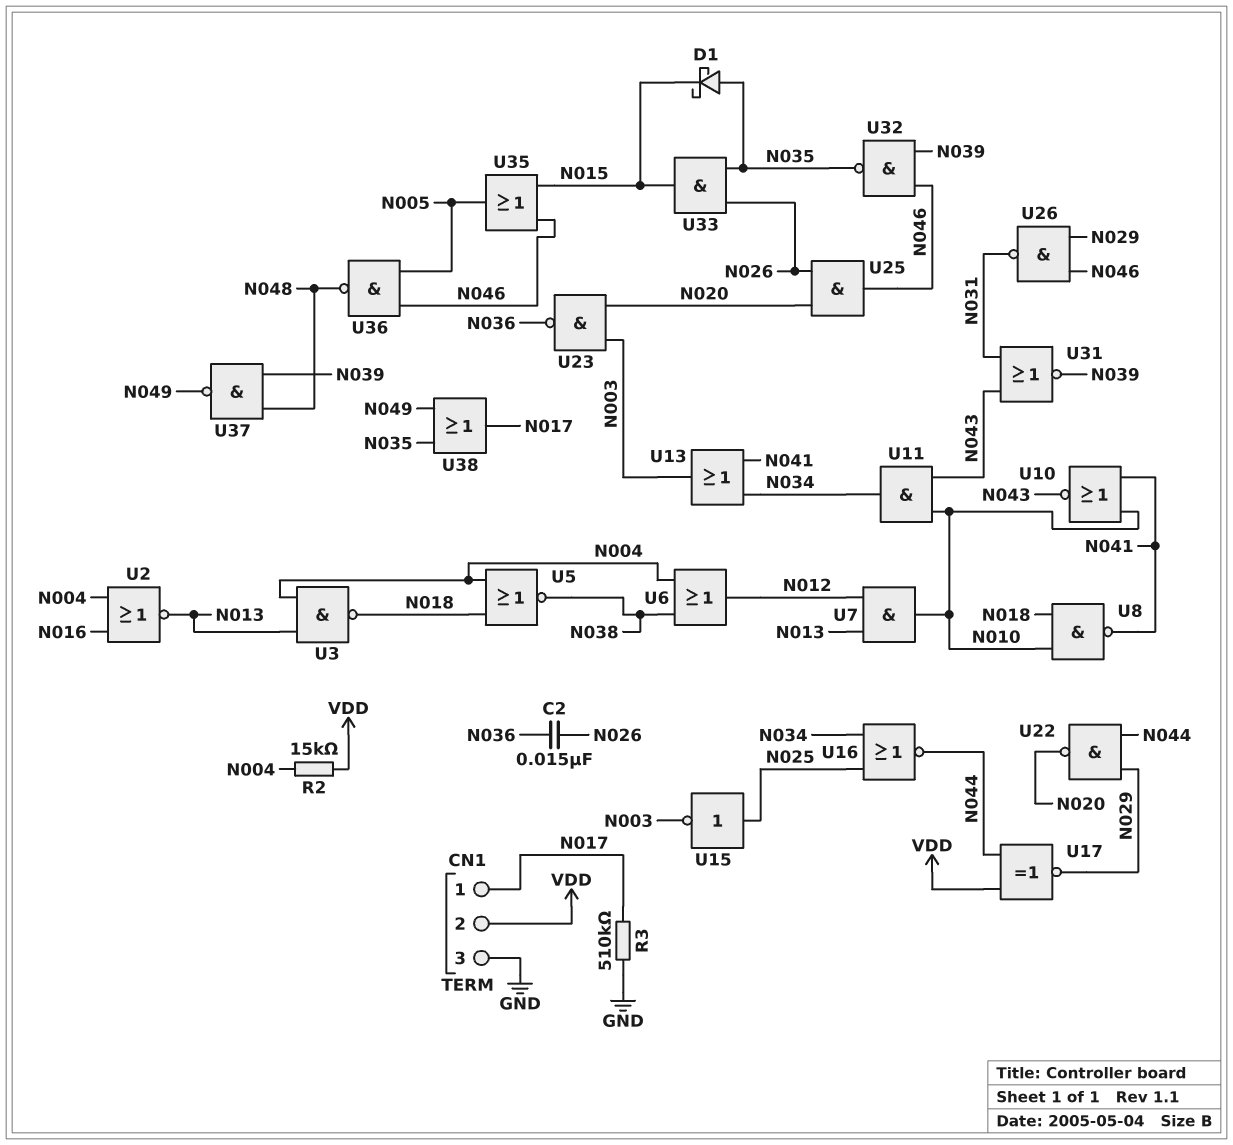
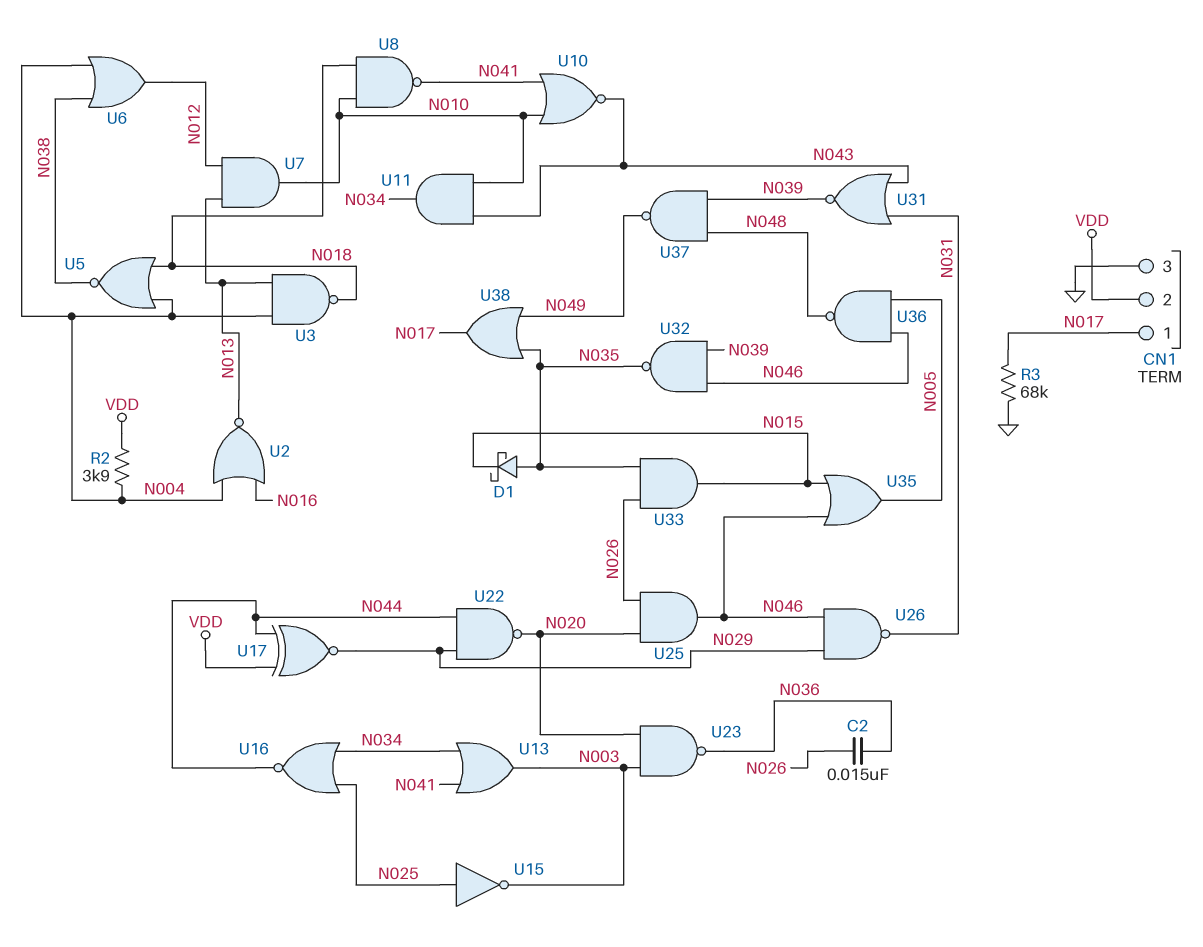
R2: 15k (N004, VDD) -> 3.9k (N004, VDD)
R3: 510k (GND, N017) -> 68k (GND, N017)

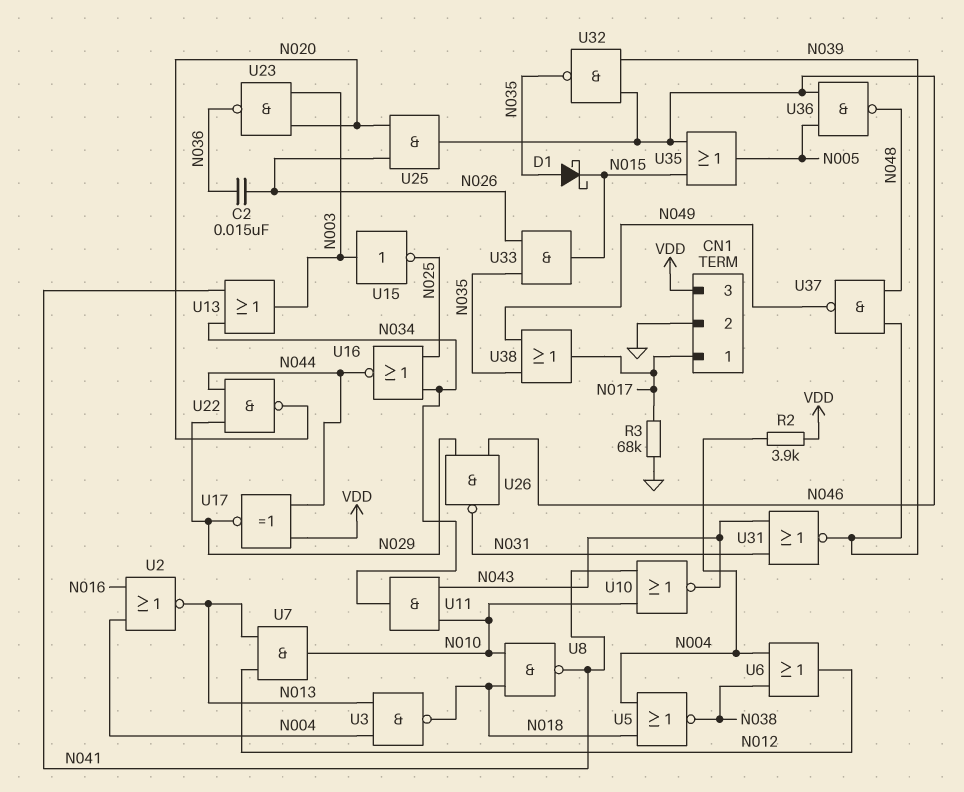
CN1 pin 2: VDD -> GND
CN1 pin 3: GND -> VDD
U15: NOT (in N025, out N003) -> NOT (in N003, out N025)

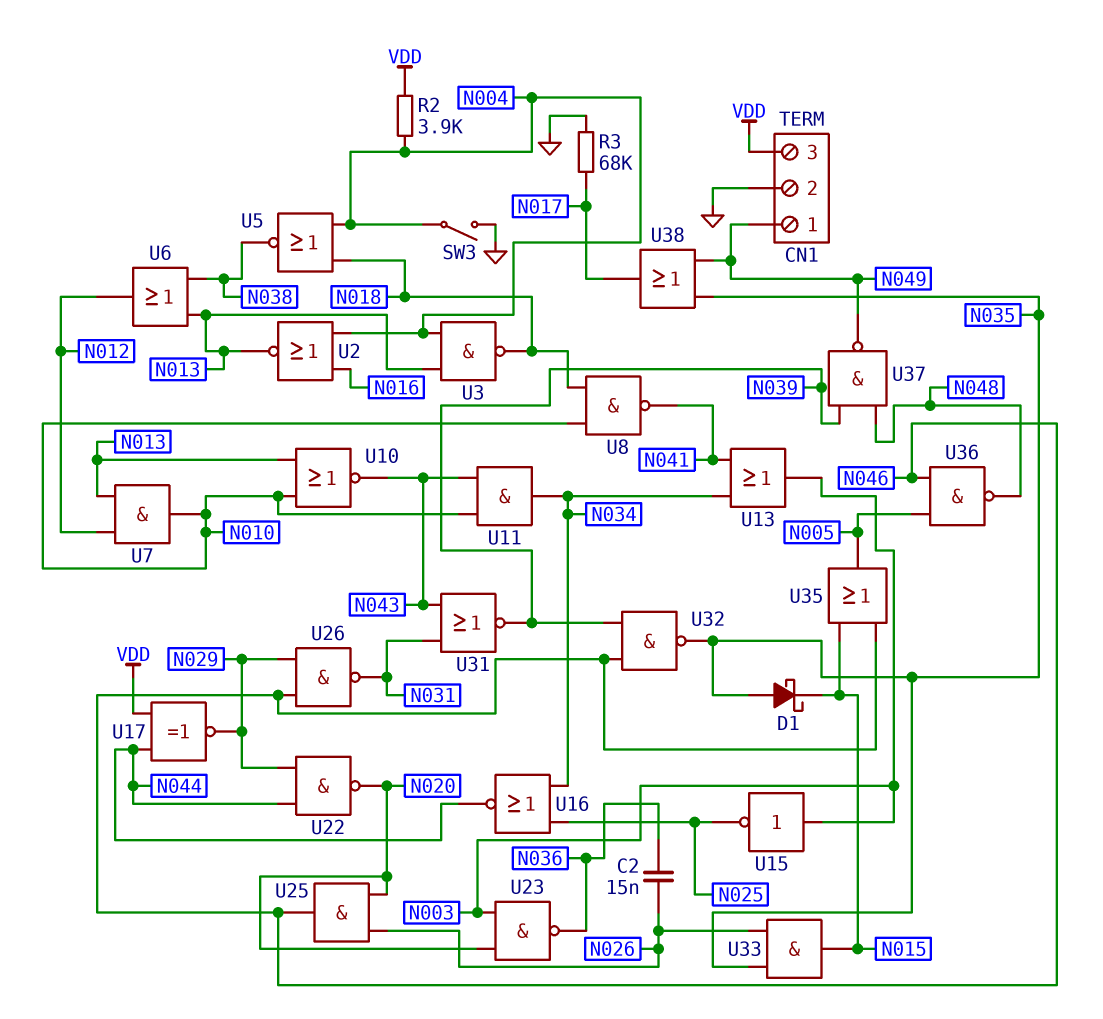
CN1 pin 1: N017 -> N049
SW3: none -> switch (GND, N004)
U6: OR (in N004, in N038, out N012) -> OR (in N013, in N038, out N012)
U10: NOR (in N010, in N041, out N043) -> NOR (in N010, in N013, out N043)

